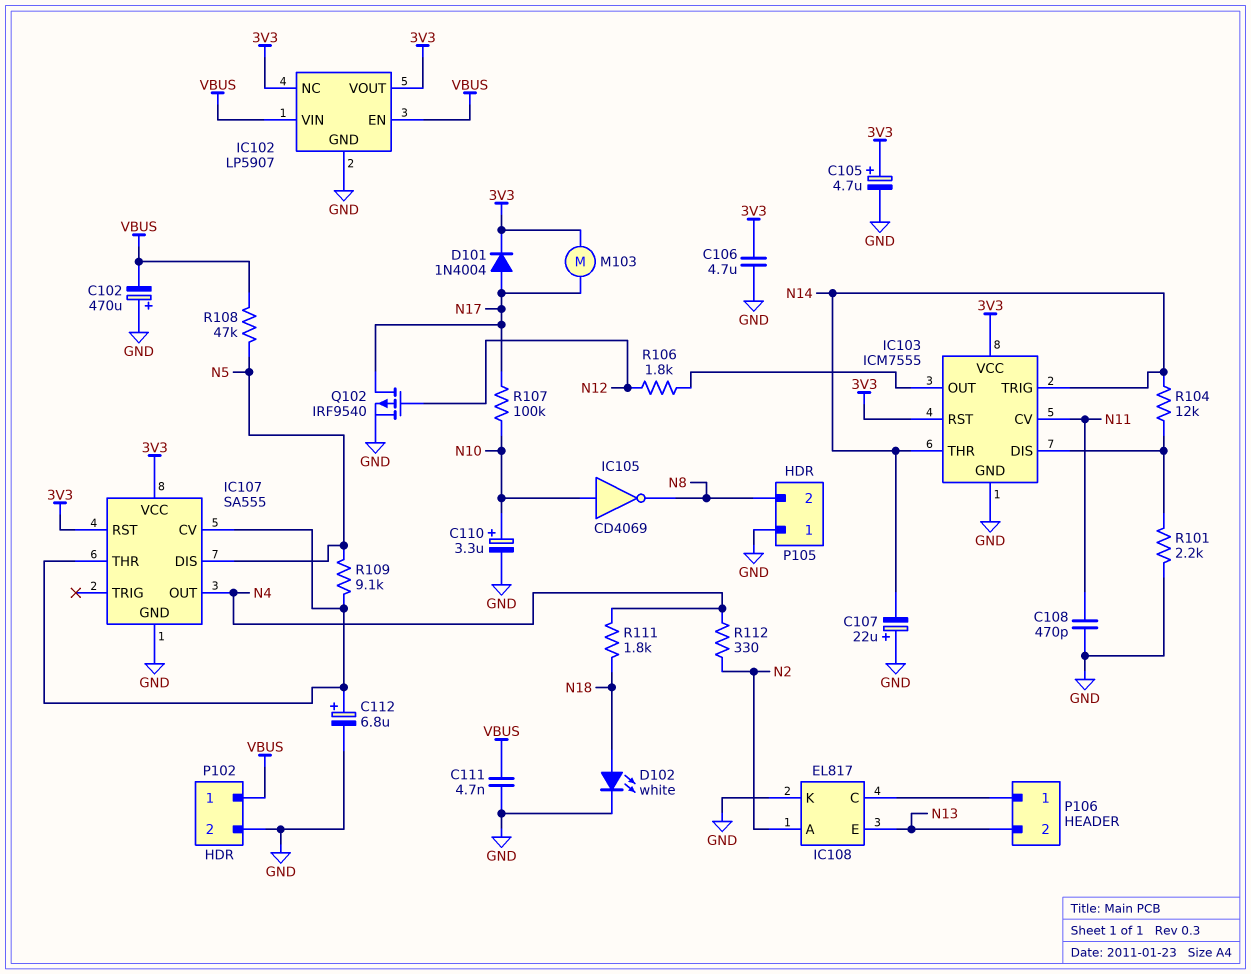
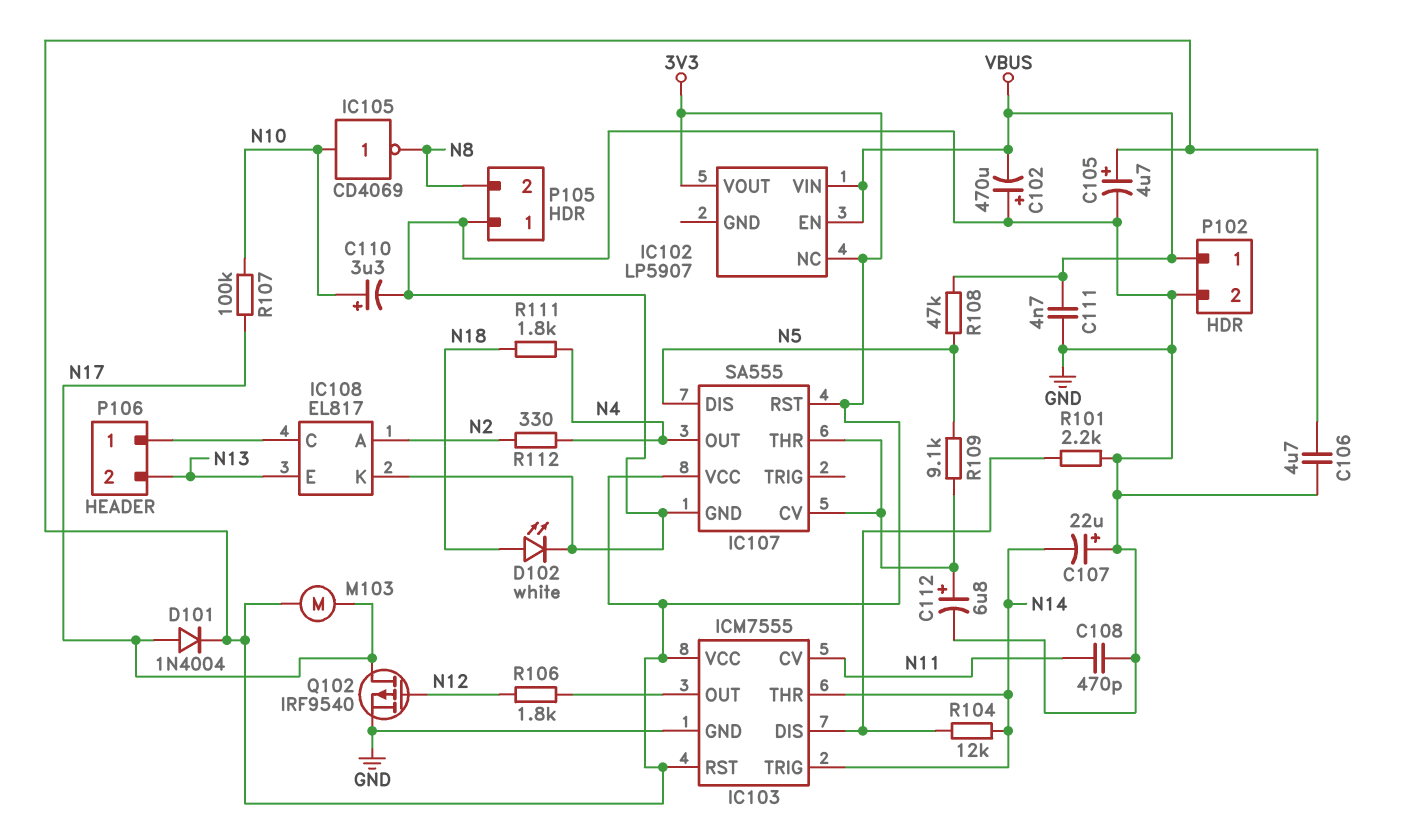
IC102 pin GND: GND -> none

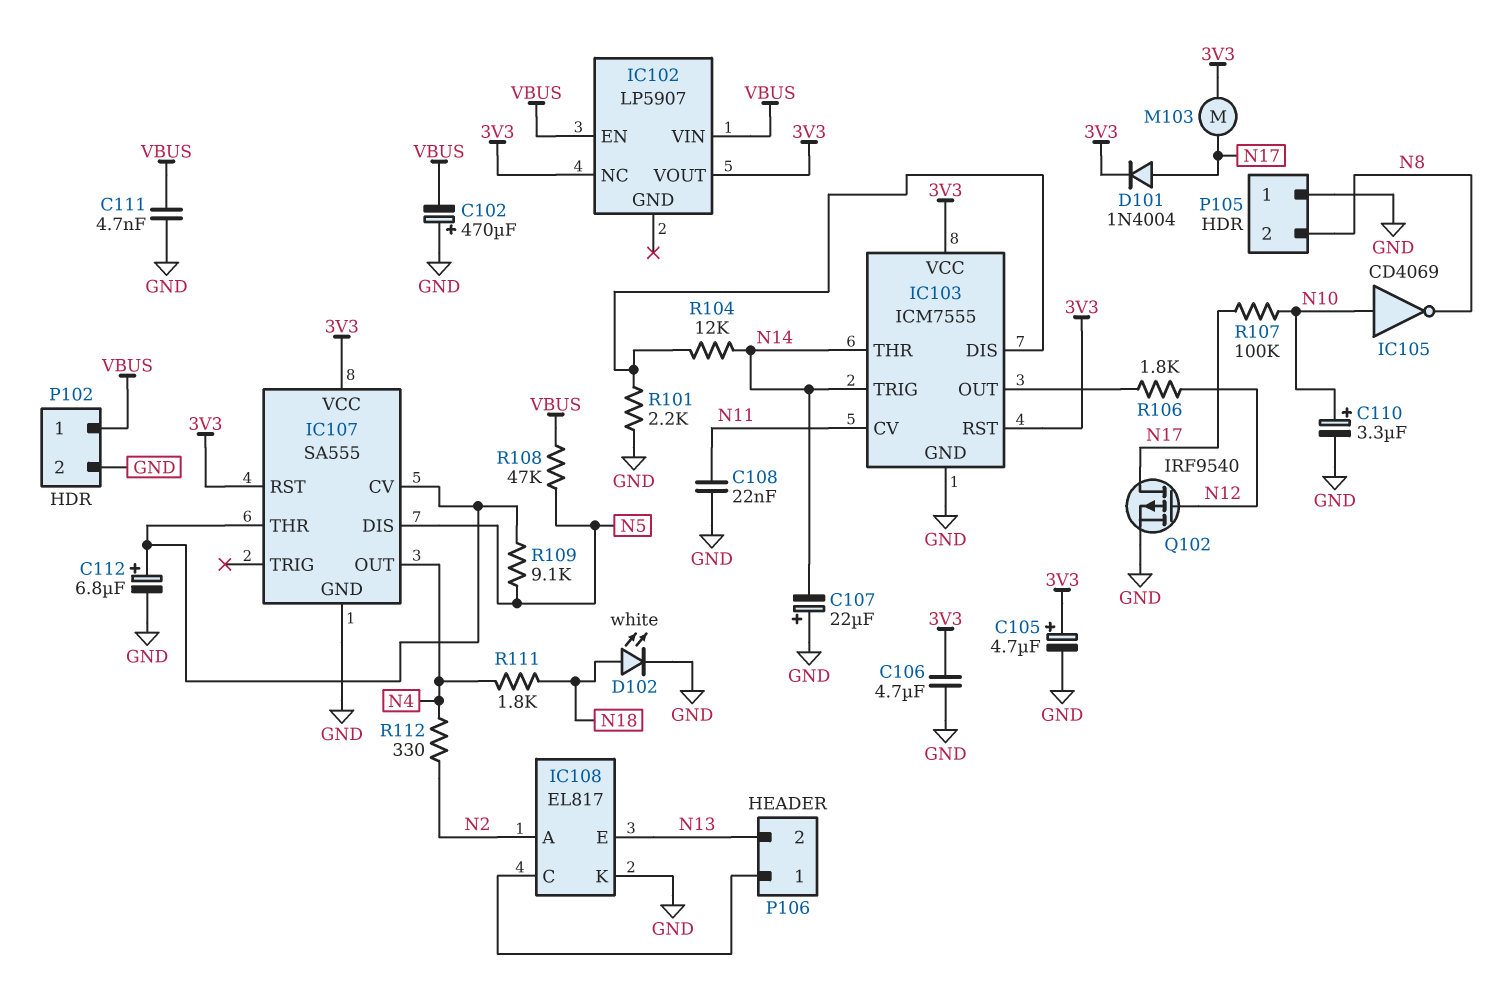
C108: 470pF (GND, N11) -> 22nF (GND, N11)

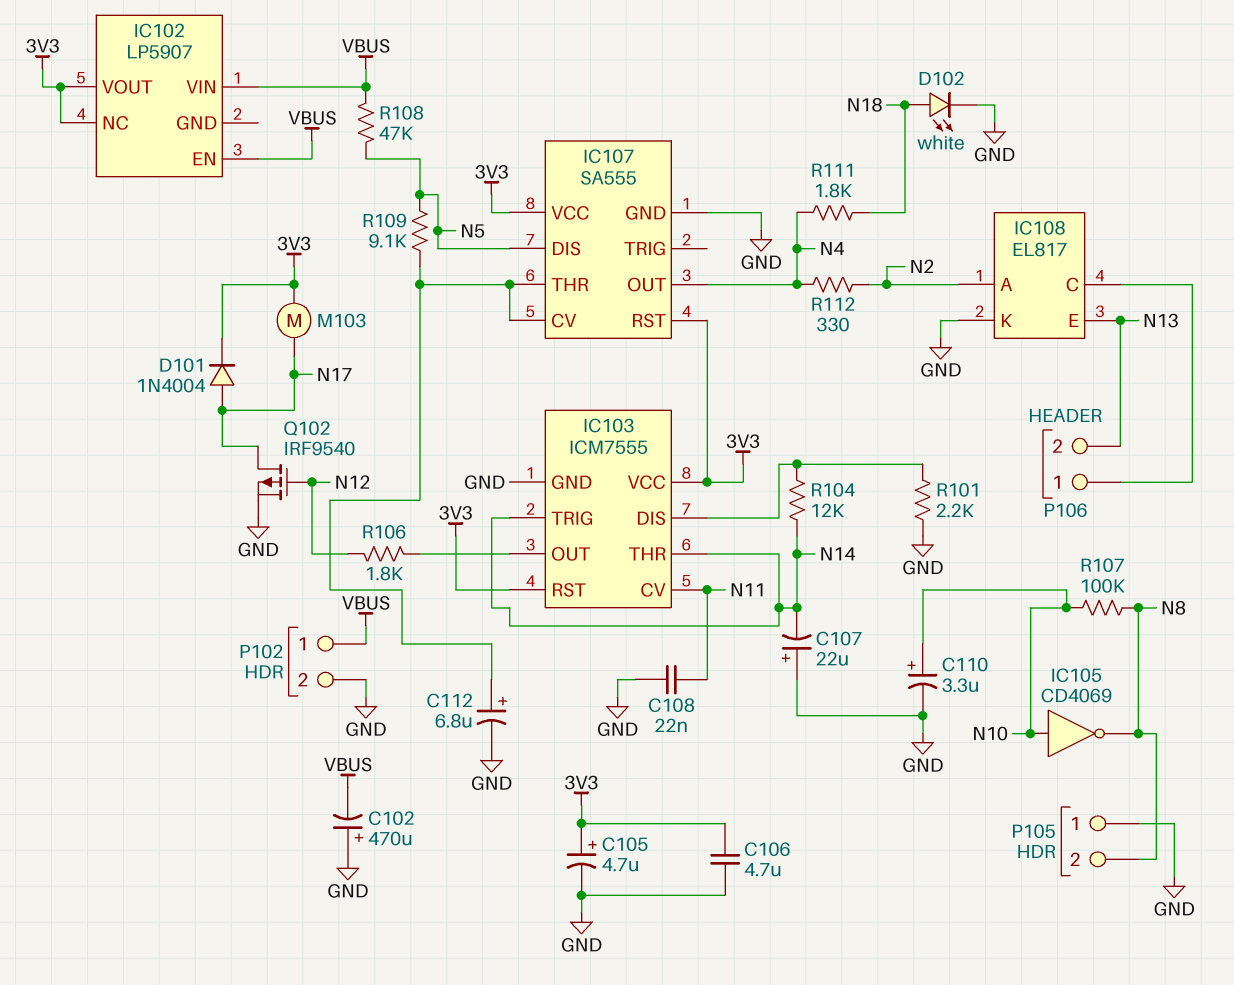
C111: 4.7nF (GND, VBUS) -> none
R107: 100k (N10, N17) -> 100k (N8, N10)

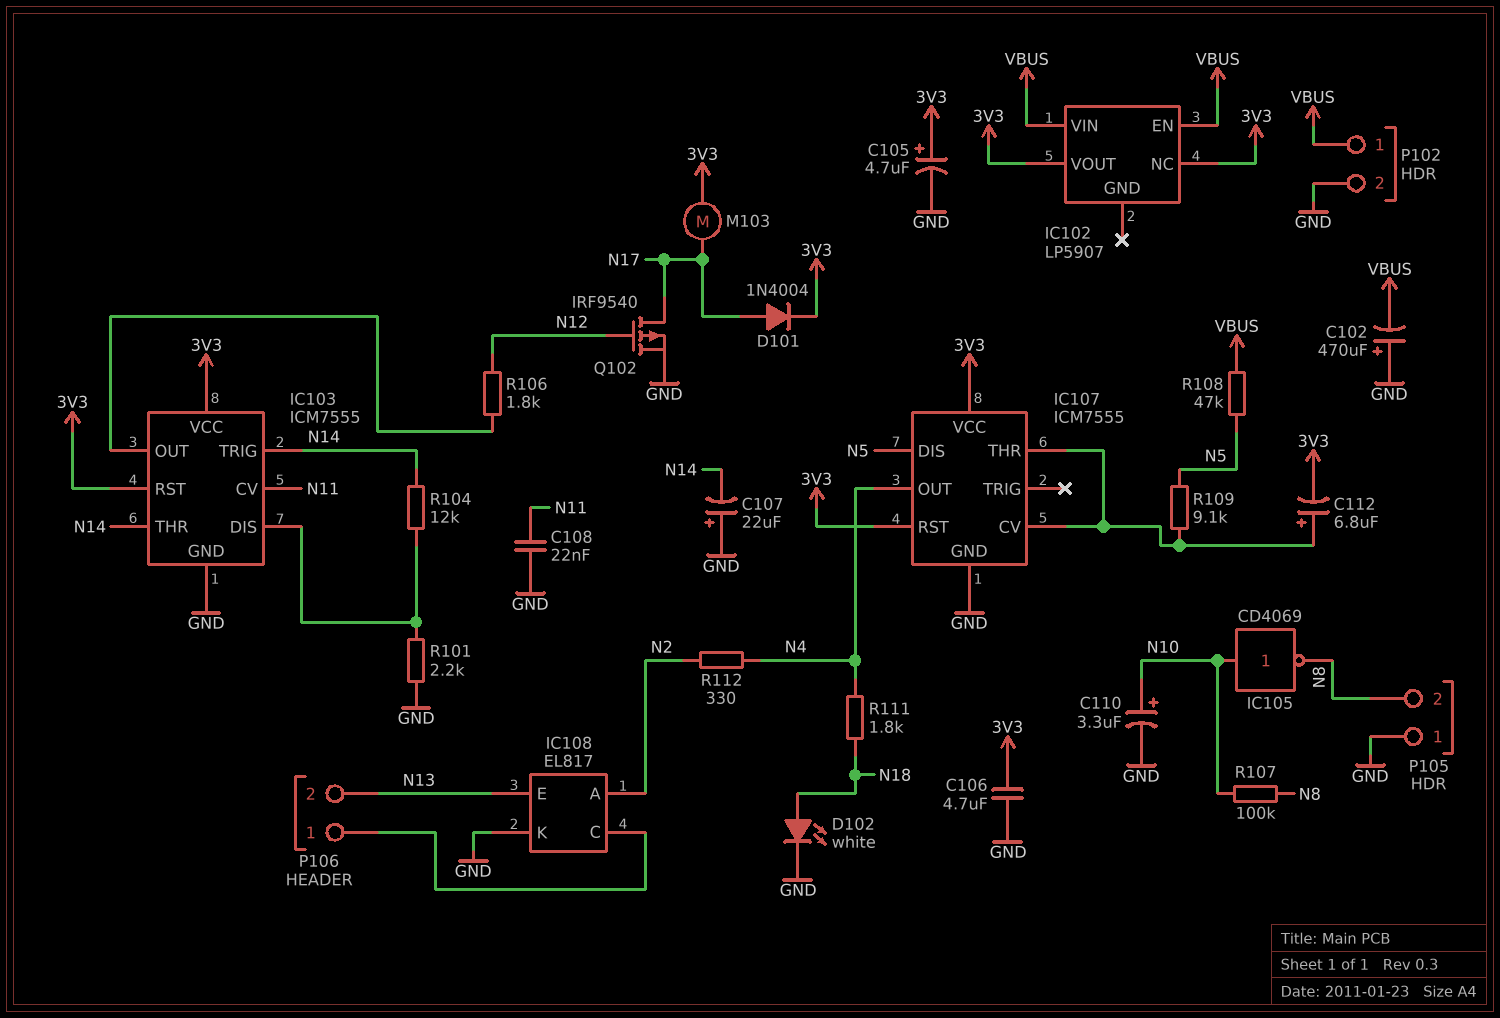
C112: 6.8uF (plus IC107/CV, minus GND) -> 6.8uF (plus IC107/CV, minus 3V3)
IC107: SA555 -> ICM7555

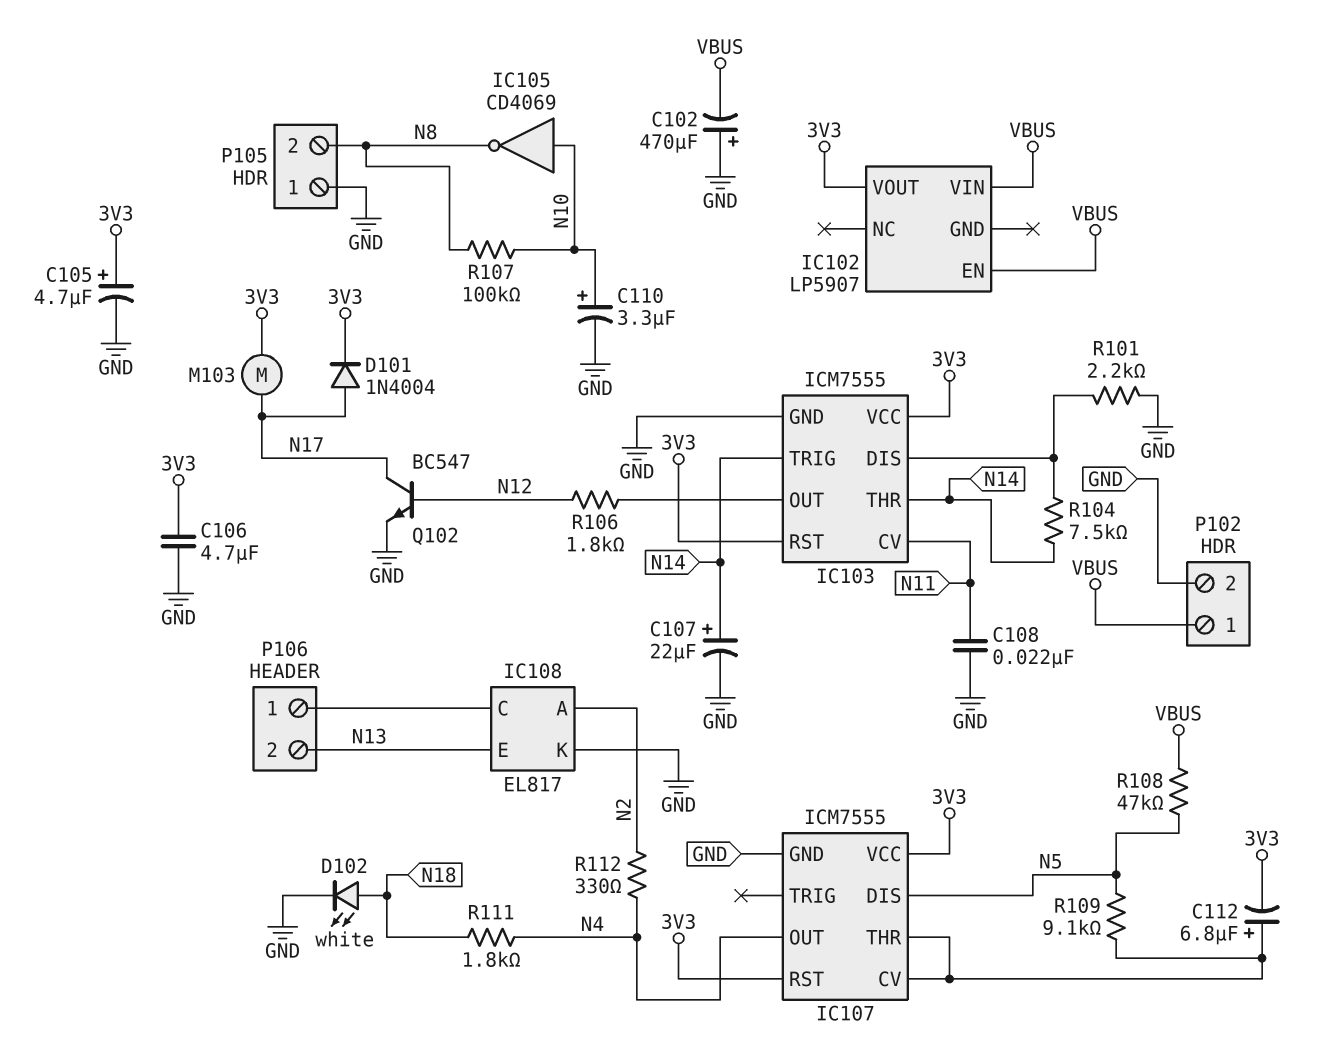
C107: 22uF (plus GND, minus N14) -> 22uF (plus N14, minus GND)
IC102 pin NC: 3V3 -> none
Q102: PMOS IRF9540 (G N12, D N17, S GND) -> NPN BC547 (B N12, C N17, E GND)
R104: 12k (IC103/DIS, N14) -> 7.5k (IC103/DIS, N14)

